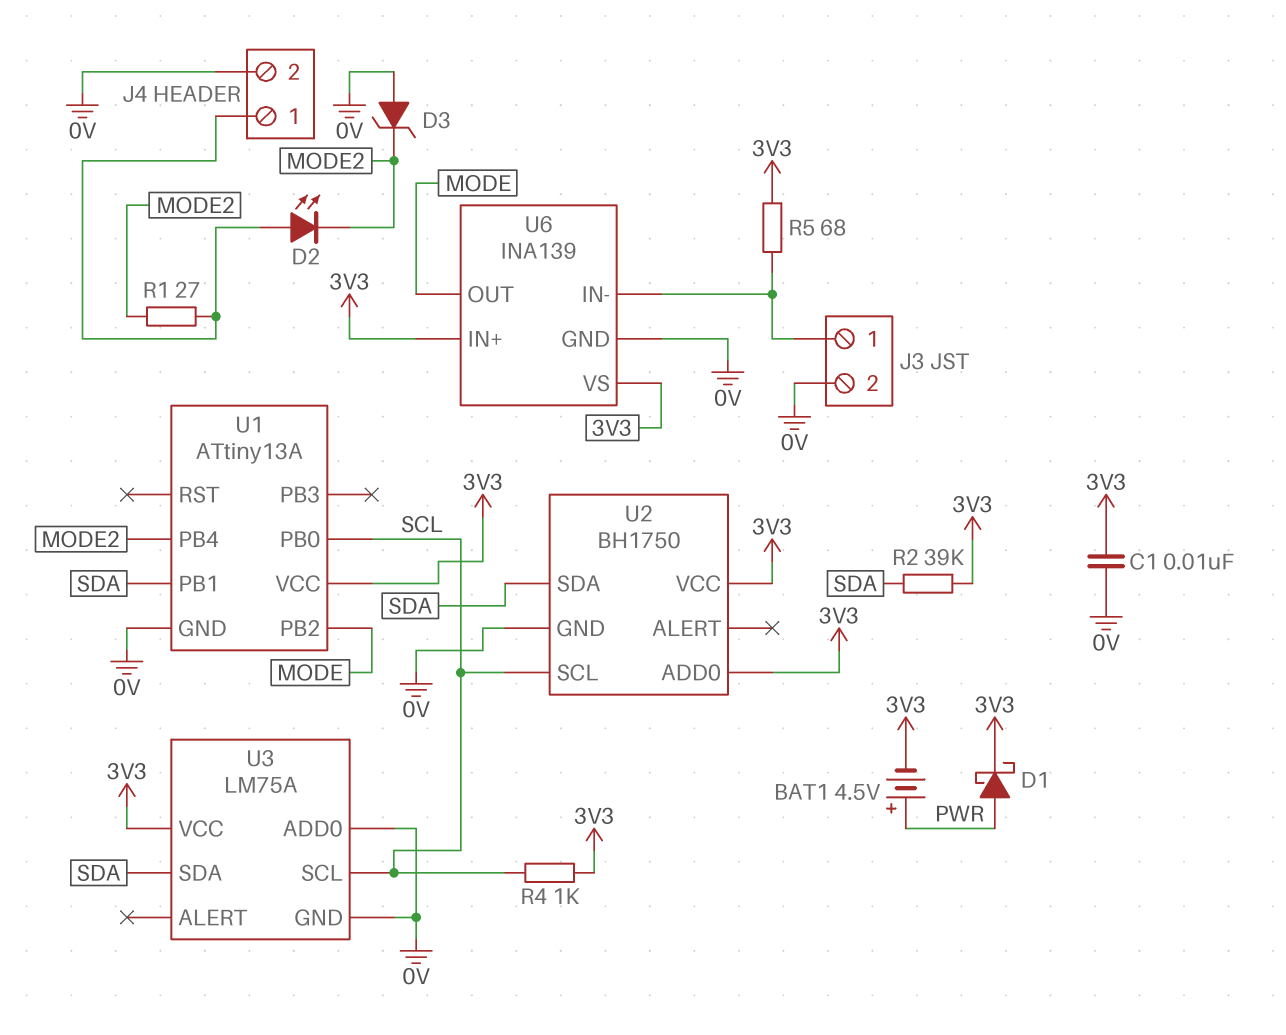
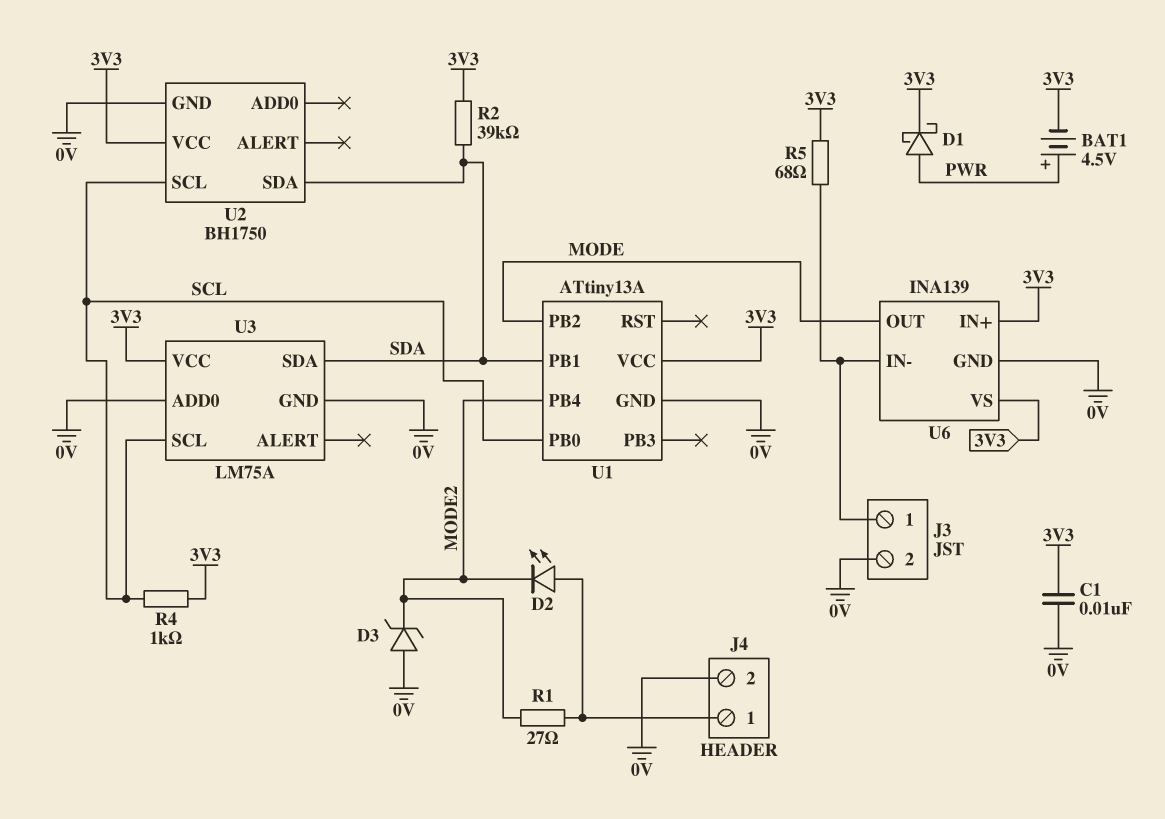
U2 pin ADD0: 3V3 -> none

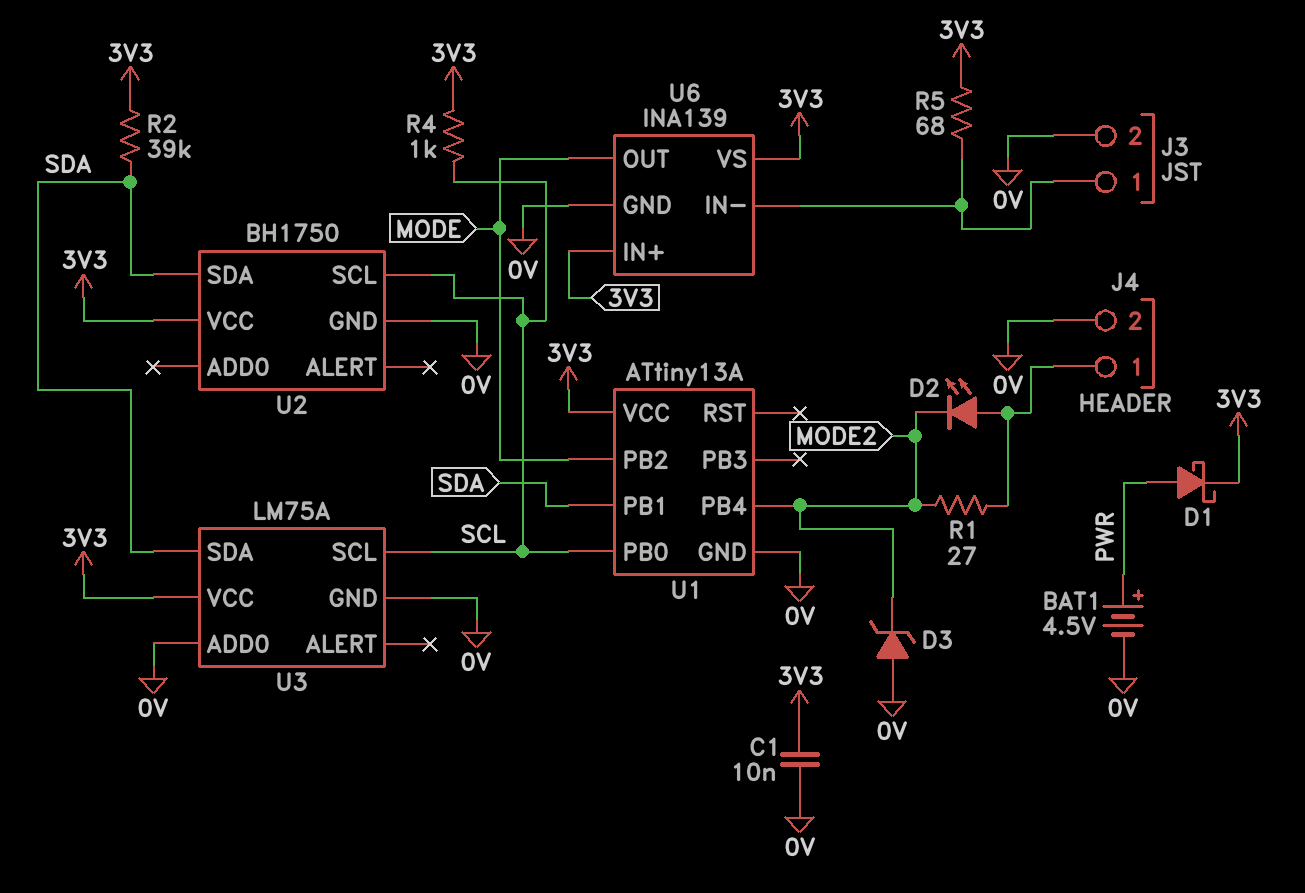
BAT1: 4.5V (plus PWR, minus 3V3) -> 4.5V (plus PWR, minus 0V)

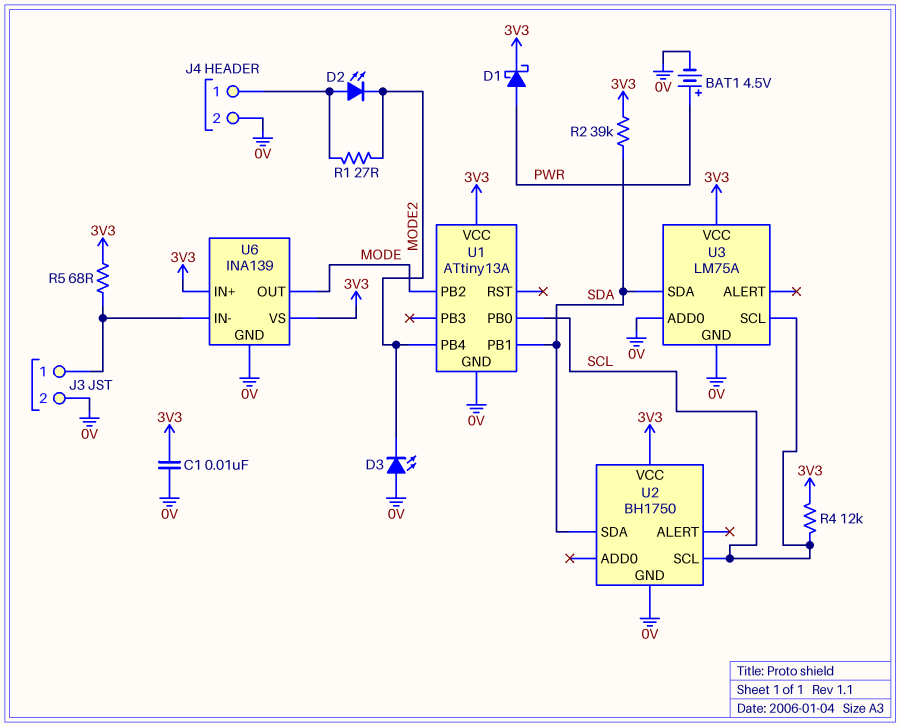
D3: zener (A 0V, K MODE2) -> LED (A 0V, K MODE2)
R4: 1k (3V3, SCL) -> 12k (3V3, SCL)

